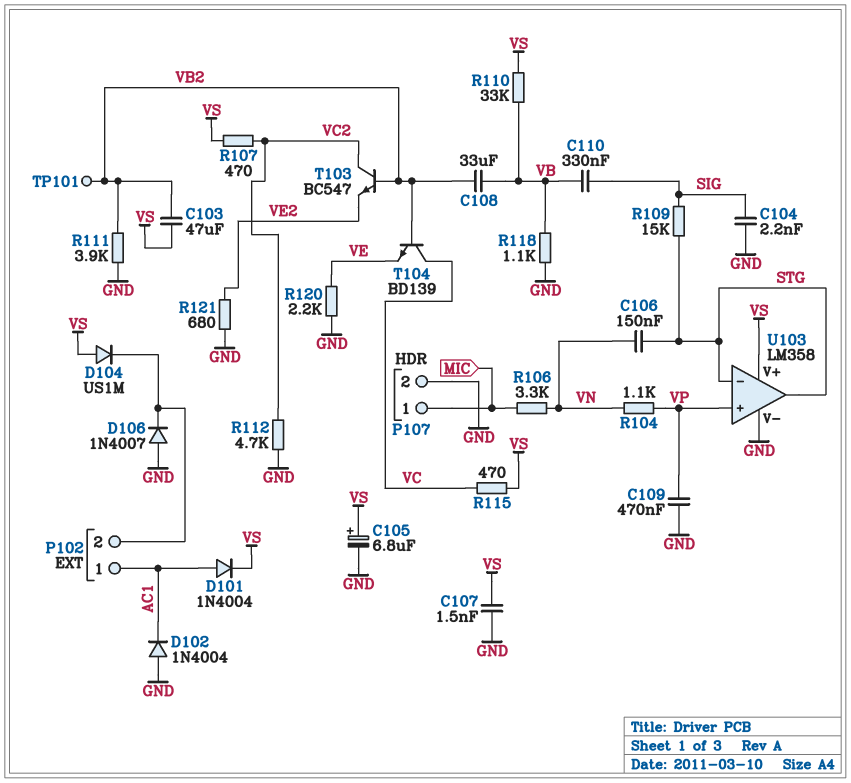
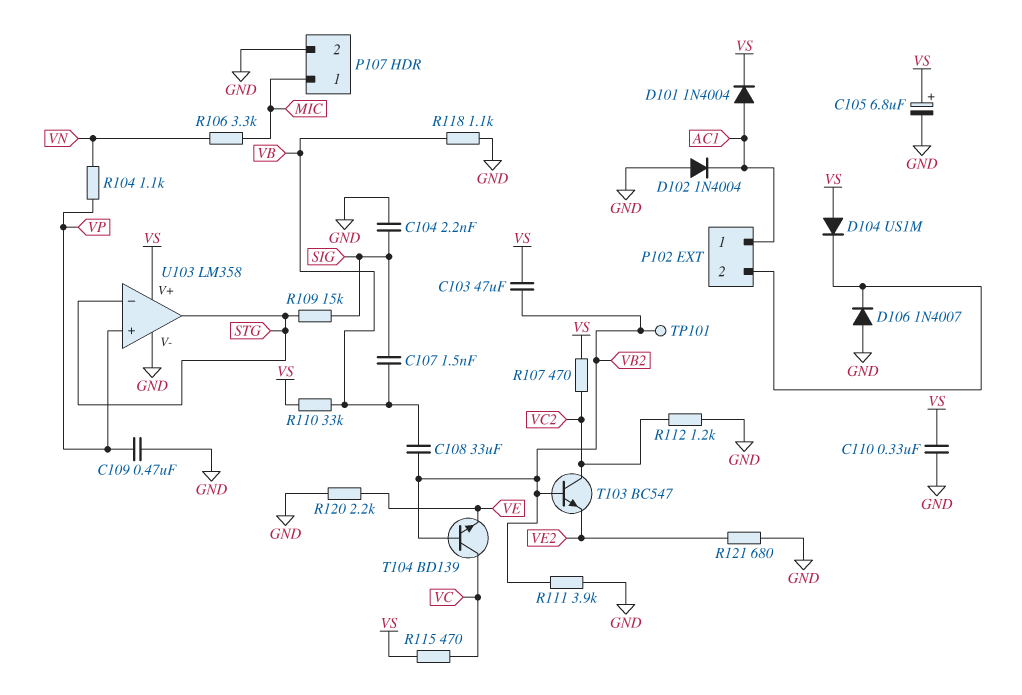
C106: 150nF (STG, VN) -> none
C107: 1.5nF (GND, VS) -> 1.5nF (SIG, VB)
C110: 330nF (SIG, VB) -> 330nF (GND, VS)
R112: 4.7k (GND, VC2) -> 1.2k (GND, VC2)

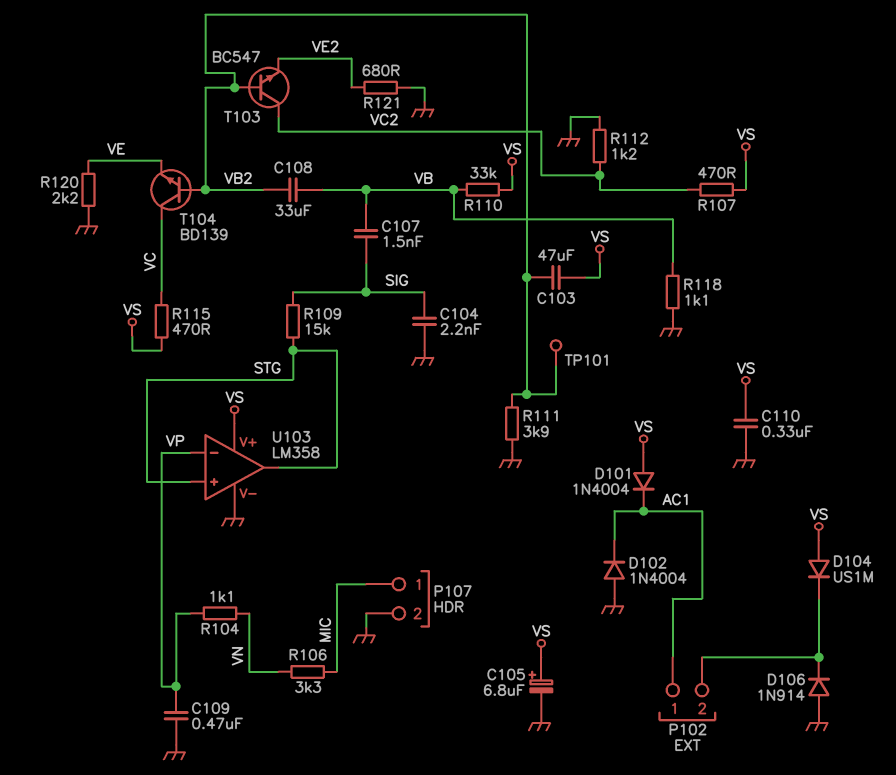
D101: diode 1N4004 (A AC1, K VS) -> diode 1N4004 (A VS, K AC1)
D106: diode 1N4007 (A GND, K P102/2) -> diode 1N914 (A GND, K P102/2)
U103 pin in+: VP -> STG
U103 pin in-: STG -> VP

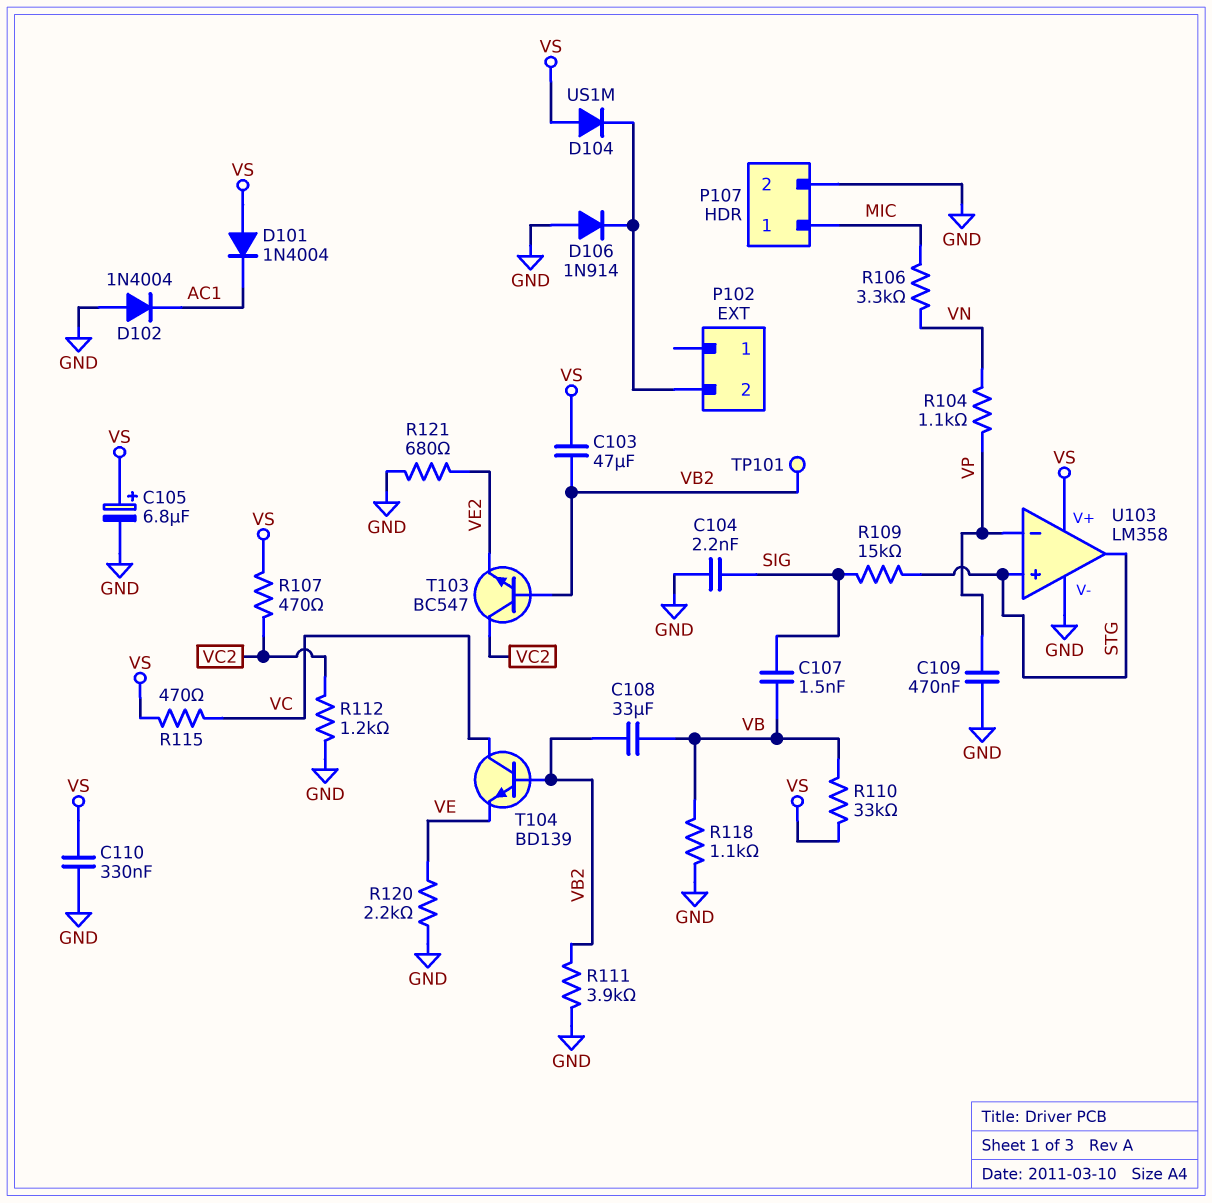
P102 pin 1: AC1 -> none

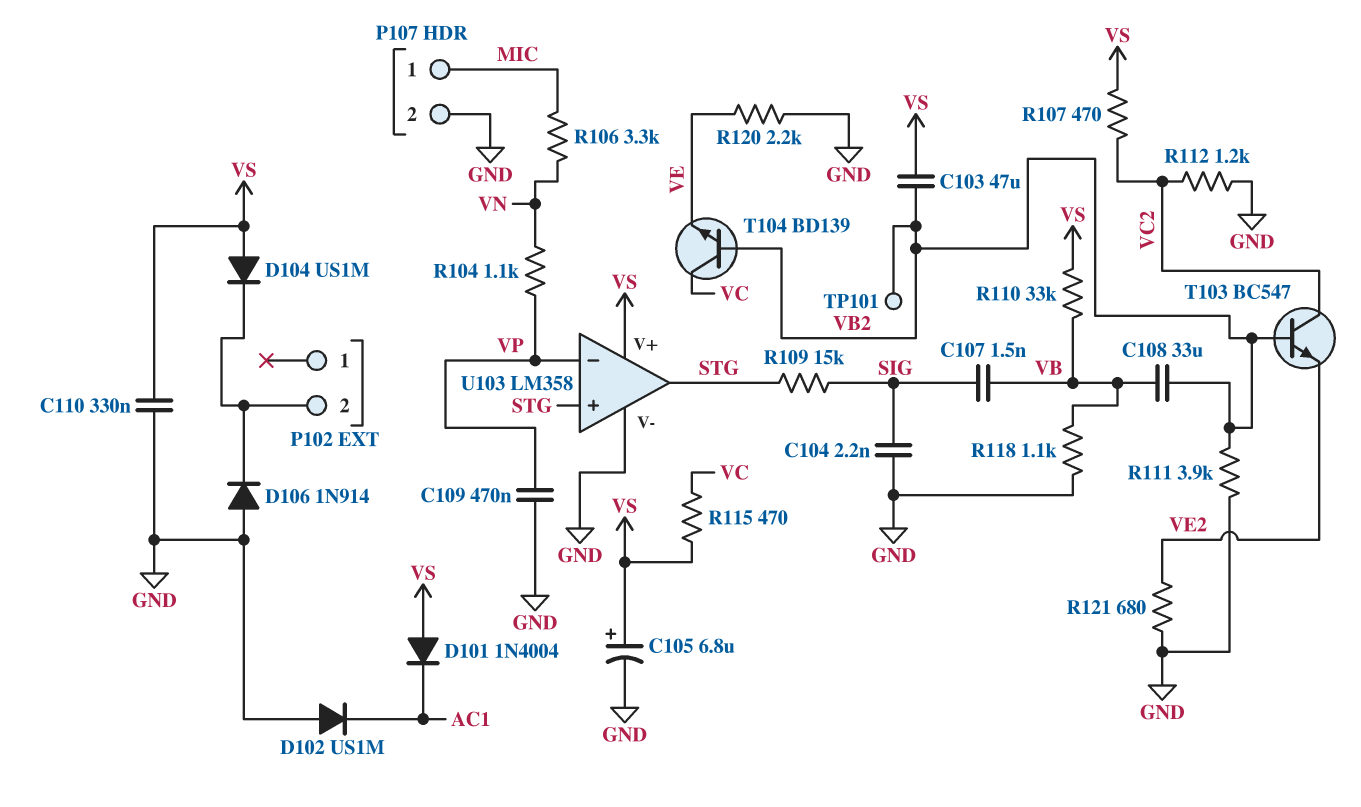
D102: diode 1N4004 (A GND, K AC1) -> diode US1M (A GND, K AC1)

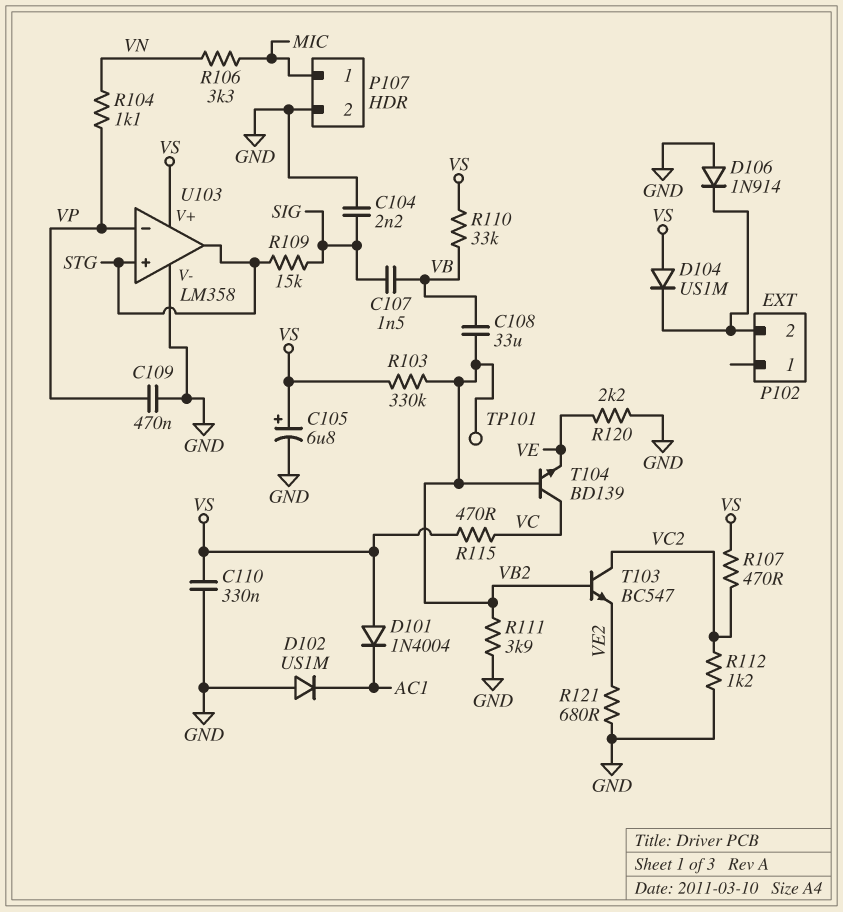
C103: 47uF (VB2, VS) -> none
R103: none -> 330k (VB2, VS)
R118: 1.1k (GND, VB) -> none

